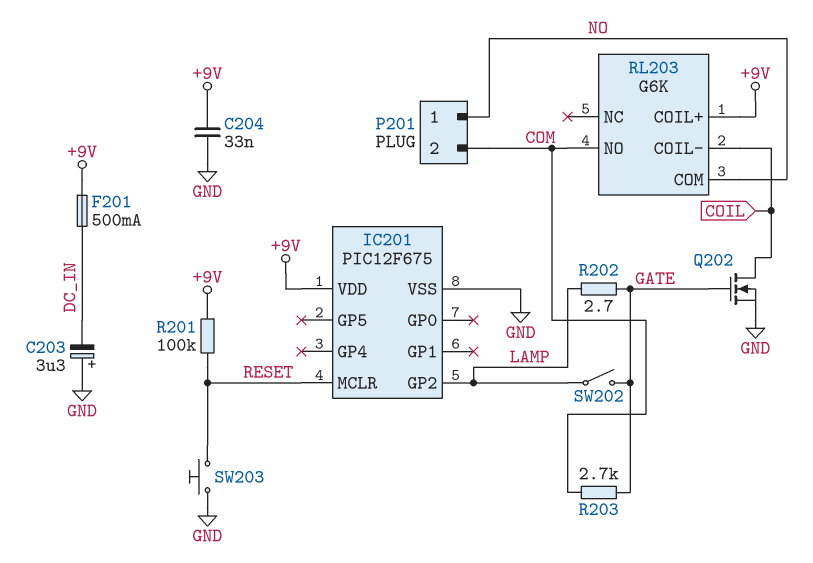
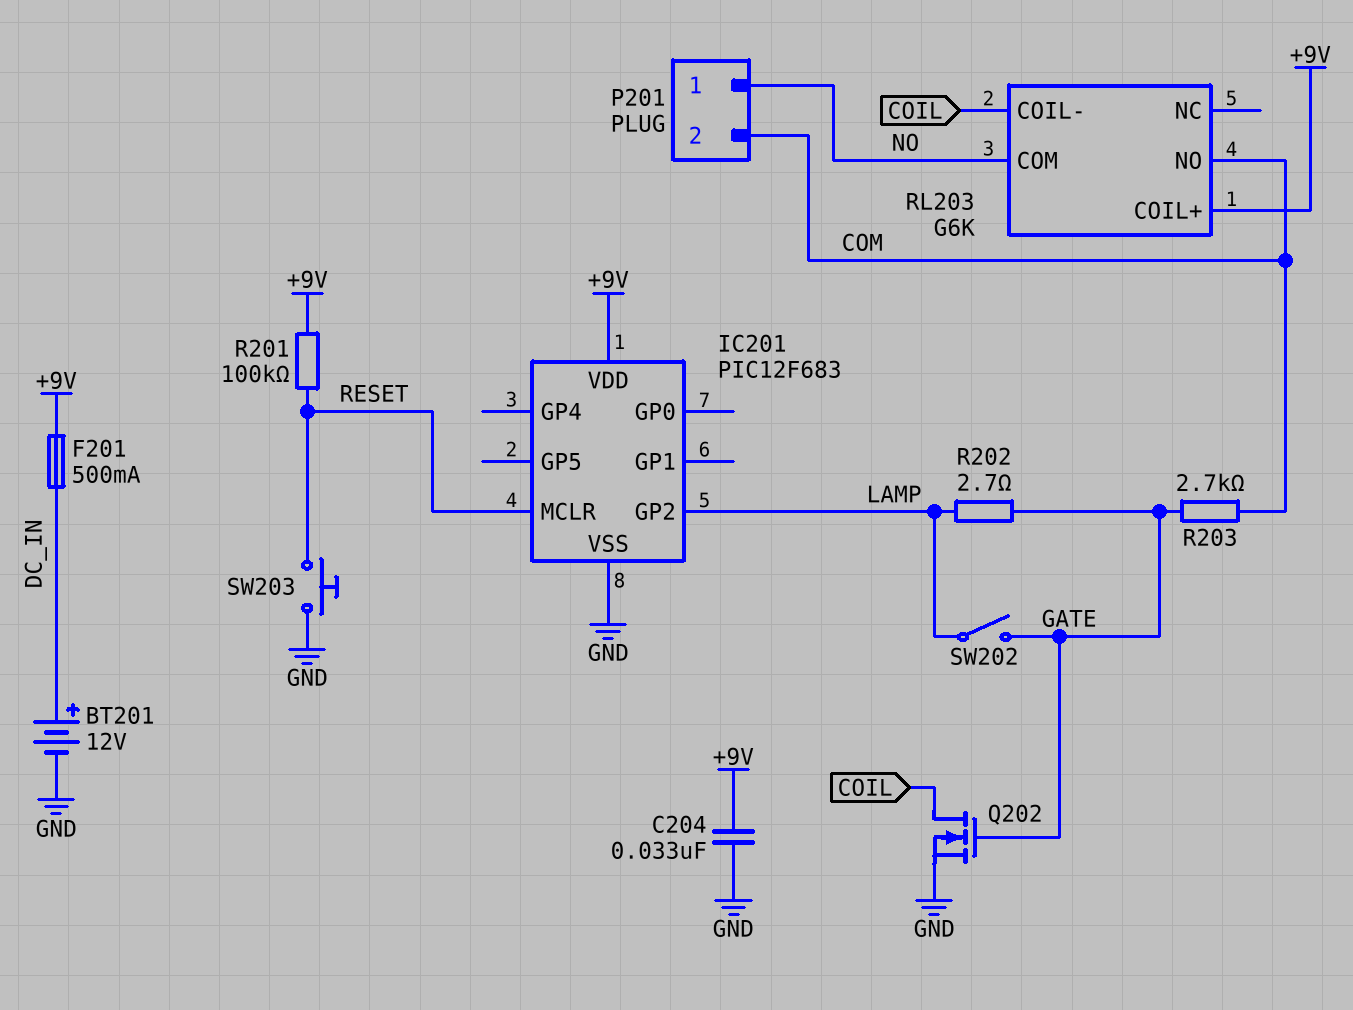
BT201: none -> 12V (plus DC_IN, minus GND)
C203: 3.3uF (plus GND, minus DC_IN) -> none
IC201: PIC12F675 -> PIC12F683

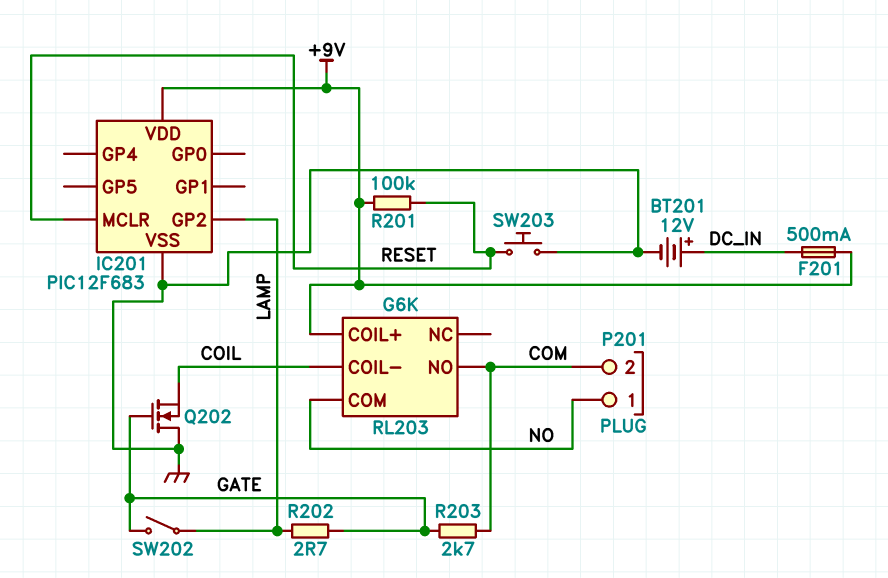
C204: 33nF (+9V, GND) -> none
Q202: NMOS (G GATE, D COIL, S GND) -> NMOS (G GATE, D GND, S COIL)

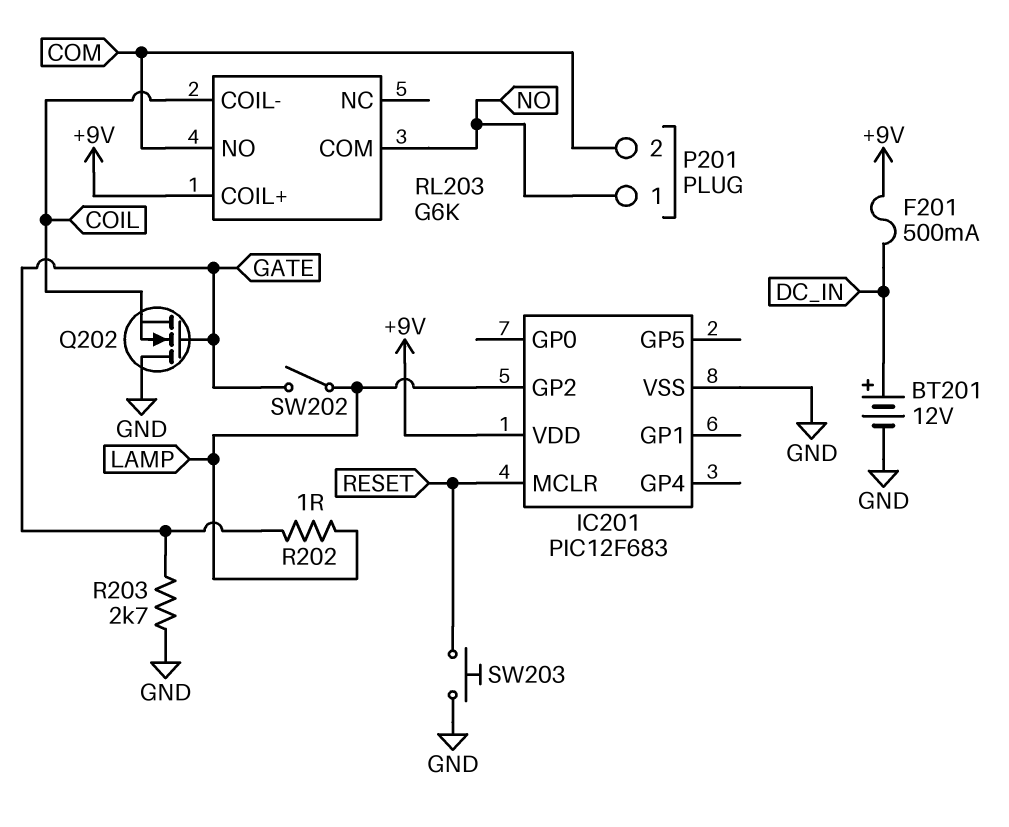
R201: 100k (+9V, RESET) -> none
R202: 2.7 (GATE, LAMP) -> 1 (GATE, LAMP)
R203: 2.7k (COM, GATE) -> 2.7k (GATE, GND)

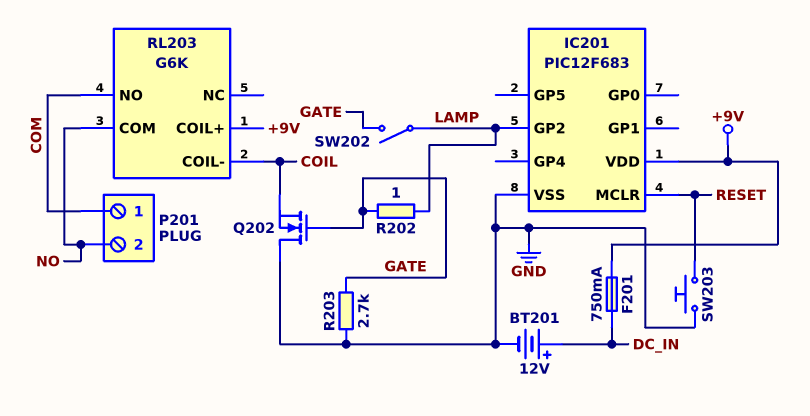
F201: 500mA (+9V, DC_IN) -> 750mA (+9V, DC_IN)
P201 pin 1: NO -> COM
P201 pin 2: COM -> NO

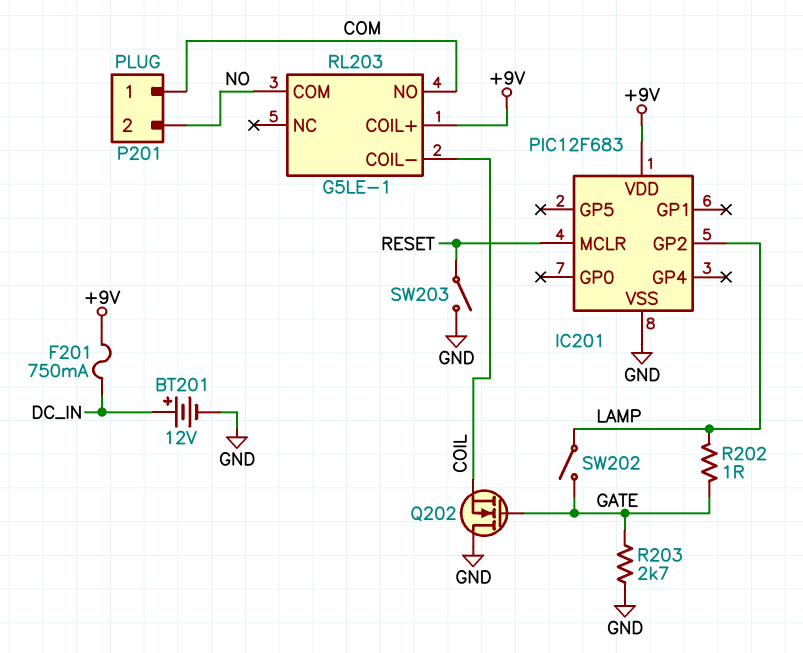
RL203: G6K -> G5LE-1
SW203: button (GND, RESET) -> switch (GND, RESET)

